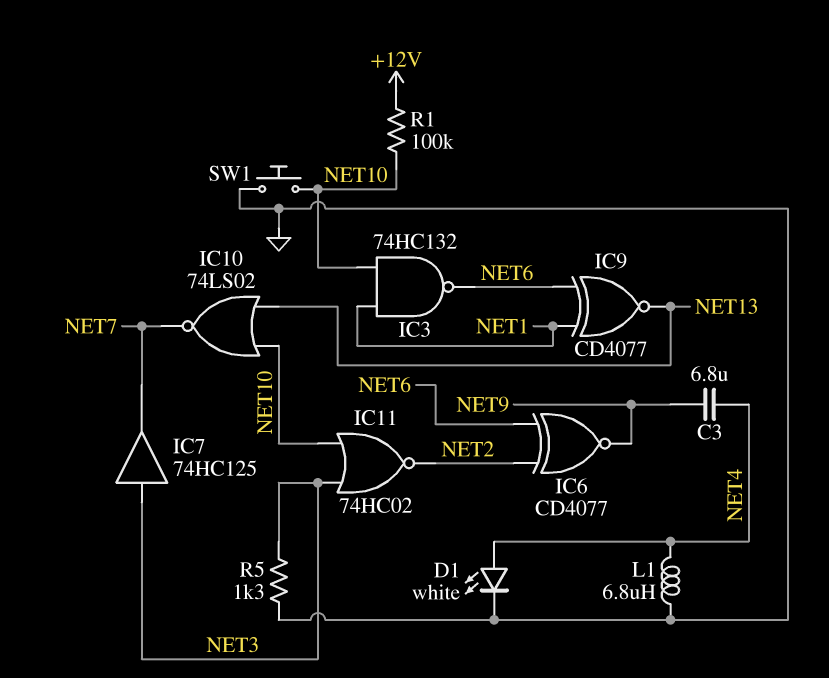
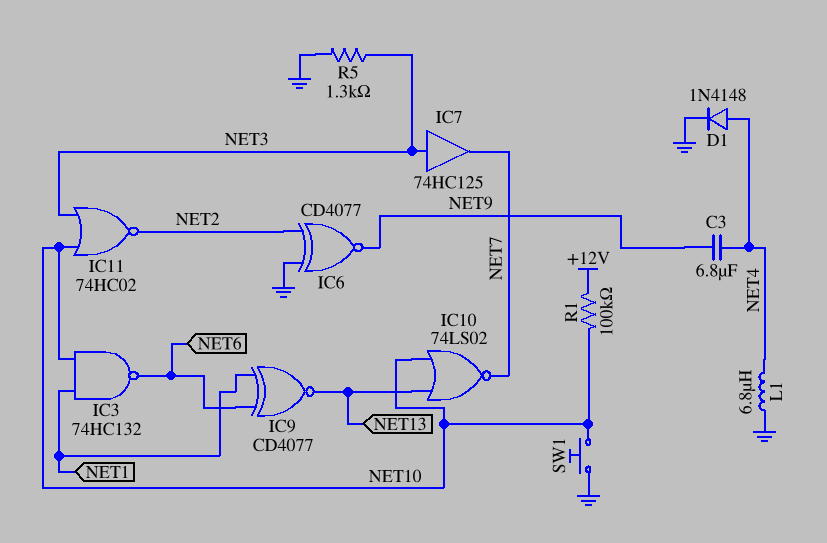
D1: LED white (A NET4, K GND) -> diode 1N4148 (A NET4, K GND)
IC6: XNOR CD4077 (in NET2, in NET6, out NET9) -> XNOR CD4077 (in GND, in NET2, out NET9)

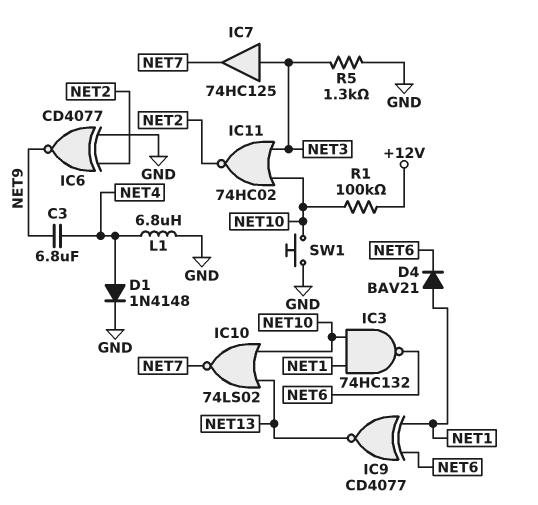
D4: none -> diode BAV21 (A NET1, K NET6)

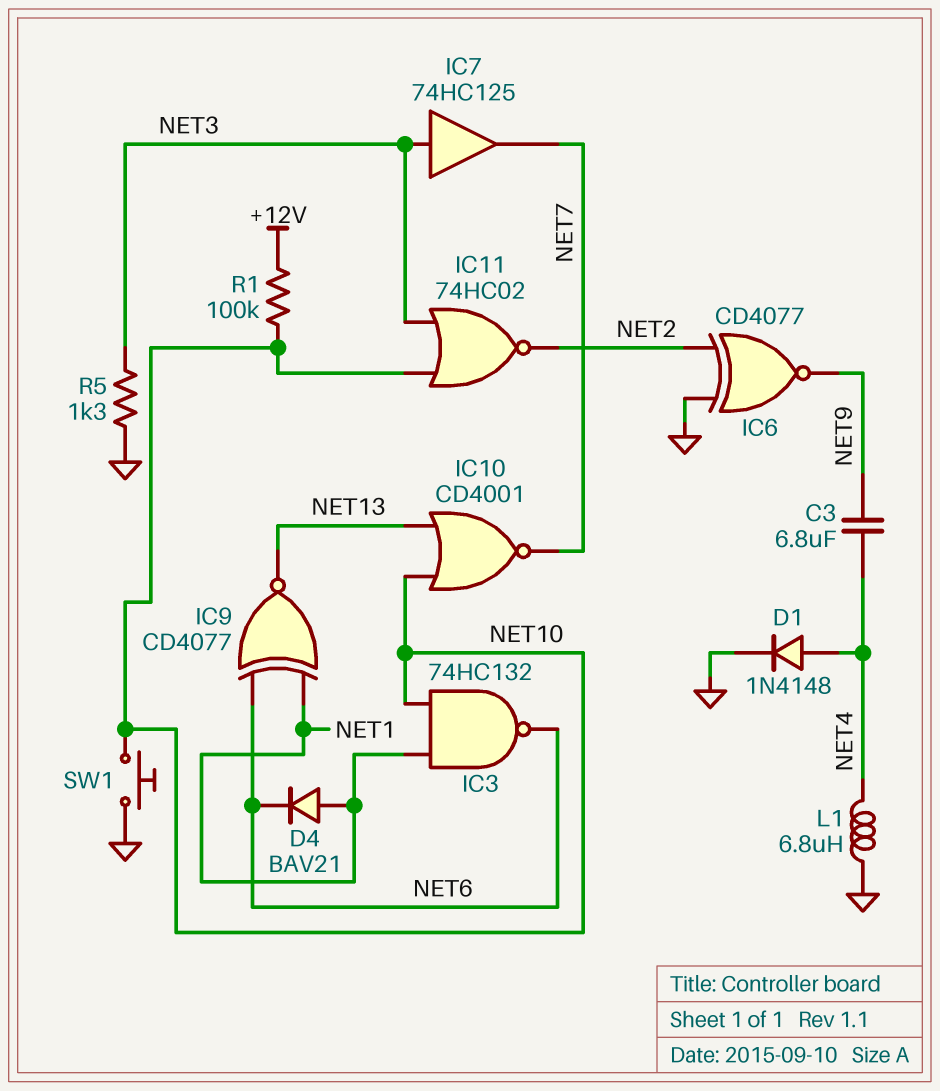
IC10: NOR 74LS02 (in NET10, in NET13, out NET7) -> NOR CD4001 (in NET10, in NET13, out NET7)

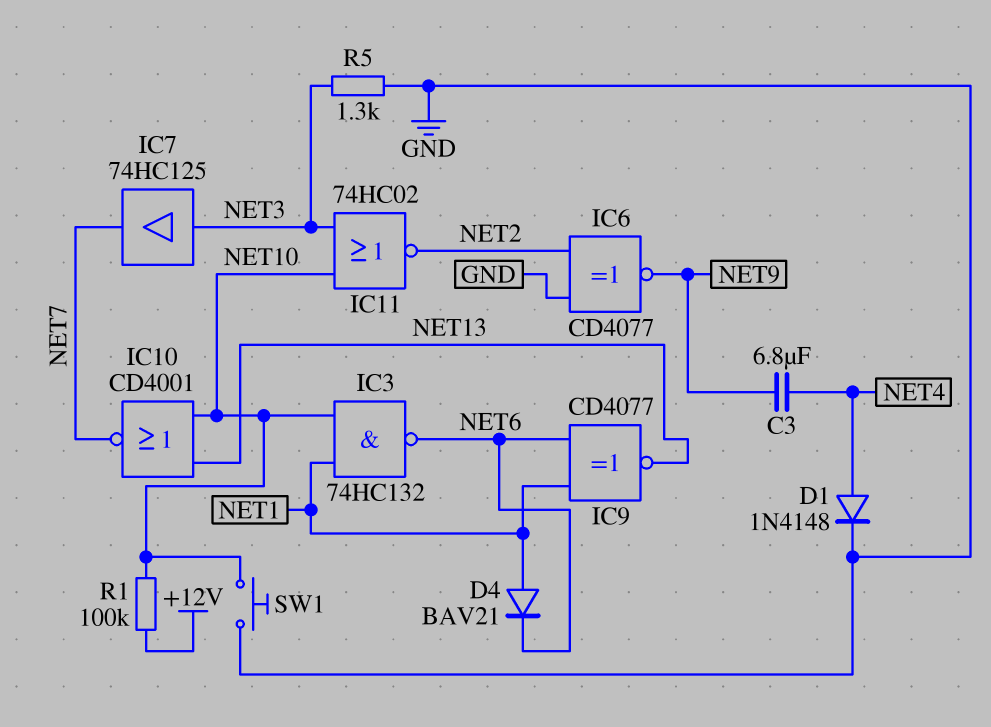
L1: 6.8uH (GND, NET4) -> none

